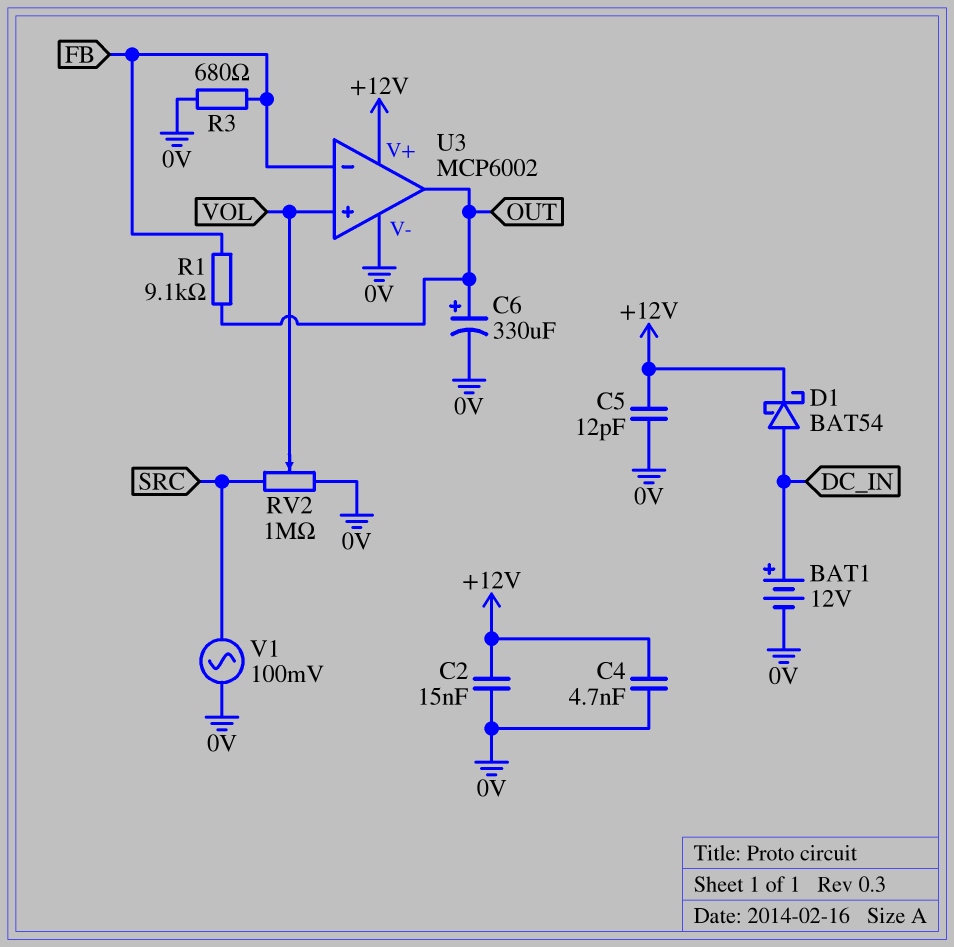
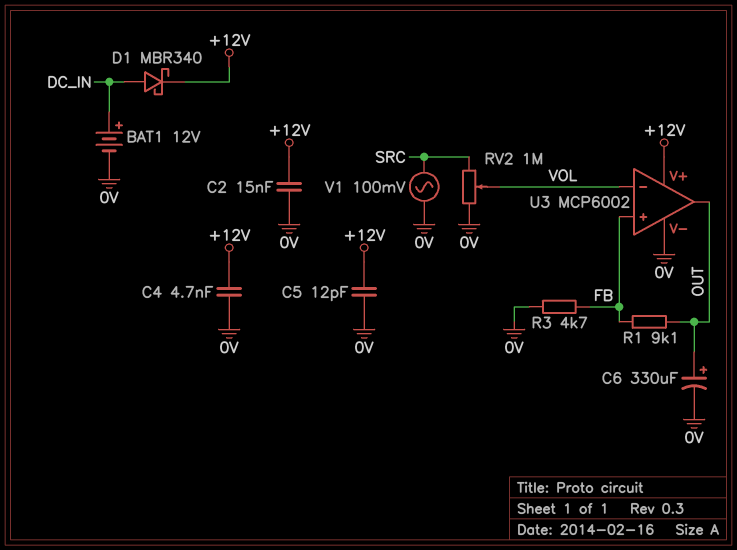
D1: schottky BAT54 (A DC_IN, K +12V) -> schottky MBR340 (A DC_IN, K +12V)
R3: 680 (0V, FB) -> 4.7k (0V, FB)
U3 pin in+: VOL -> FB
U3 pin in-: FB -> VOL

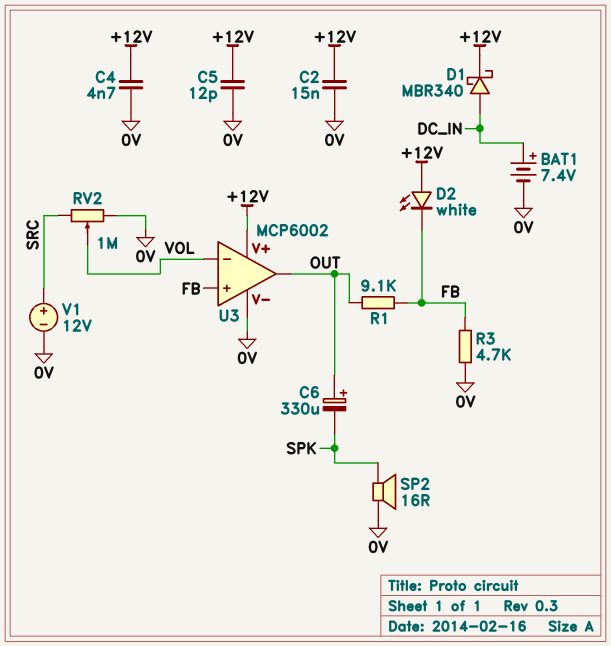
BAT1: 12V (plus DC_IN, minus 0V) -> 7.4V (plus DC_IN, minus 0V)
C6: 330uF (plus OUT, minus 0V) -> 330uF (plus OUT, minus SPK)
D2: none -> LED white (A +12V, K FB)
SP2: none -> speaker 16R (0V, SPK)
V1: AC 100mV (0V, SRC) -> 12V (plus SRC, minus 0V)

